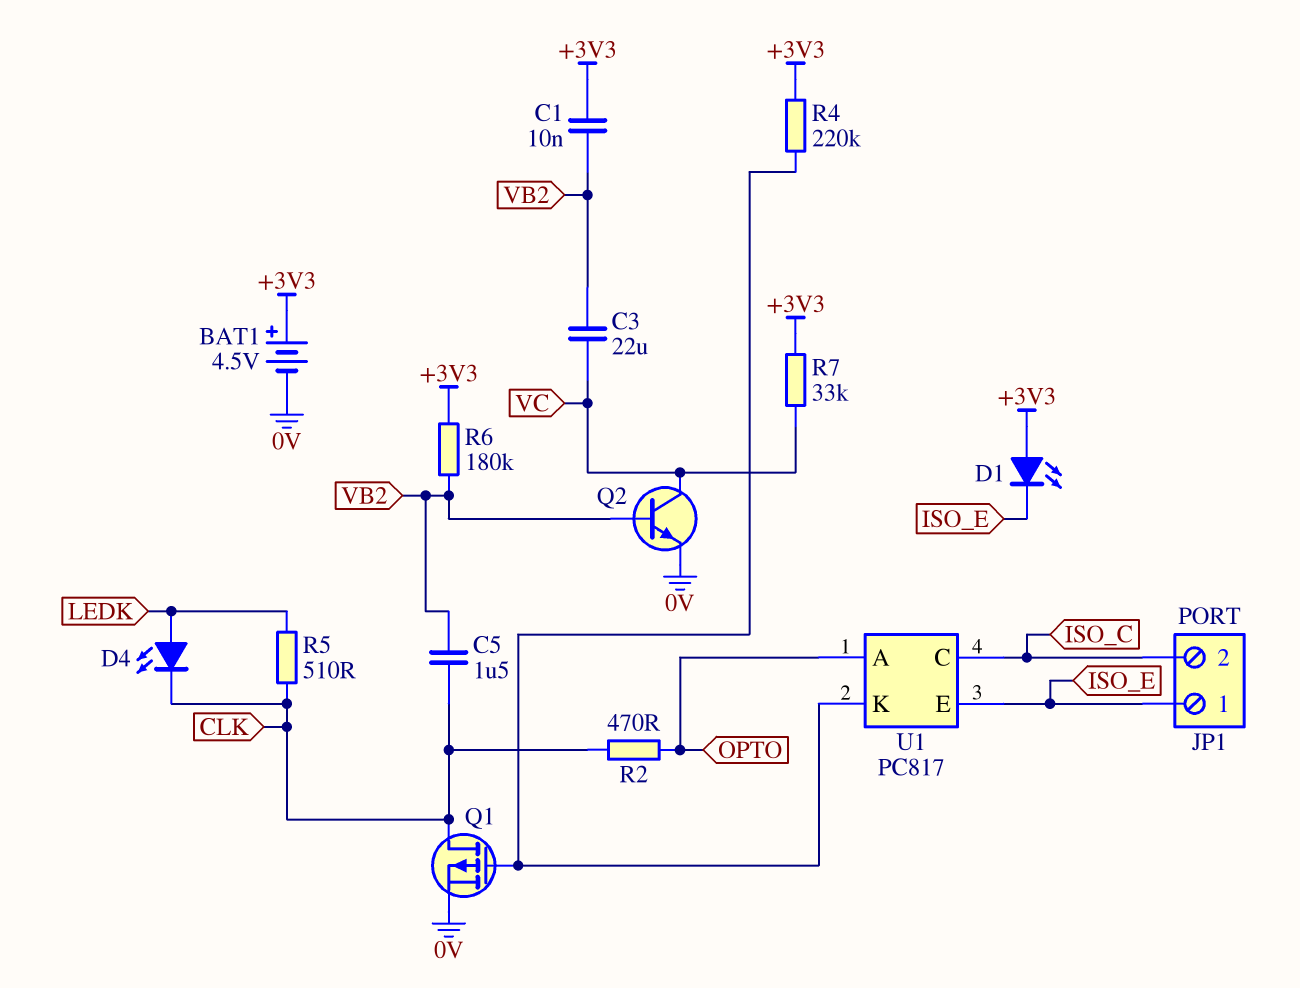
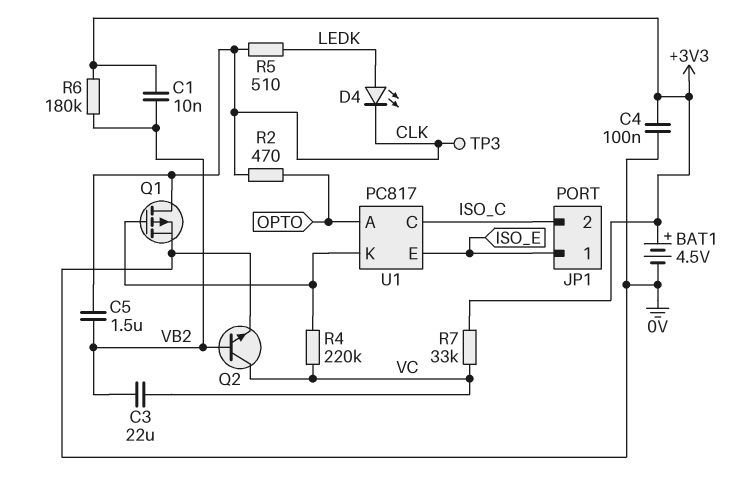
C4: none -> 100nF (+3V3, 0V)
D1: LED (A +3V3, K ISO_E) -> none
R4: 220k (+3V3, U1/K) -> 220k (U1/K, VC)
TP3: none -> test point (CLK)

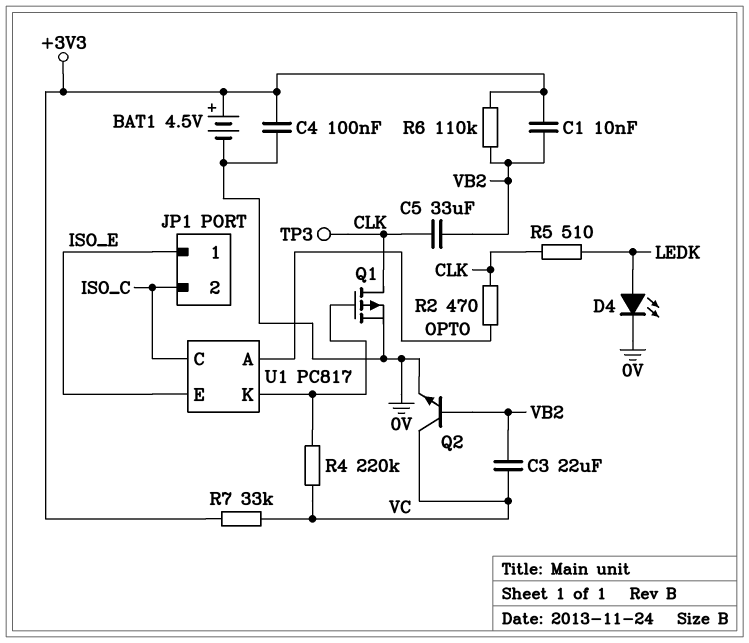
C5: 1.5uF (CLK, VB2) -> 33uF (CLK, VB2)
D4: LED (A LEDK, K CLK) -> LED (A LEDK, K 0V)
R6: 180k (+3V3, VB2) -> 110k (+3V3, VB2)

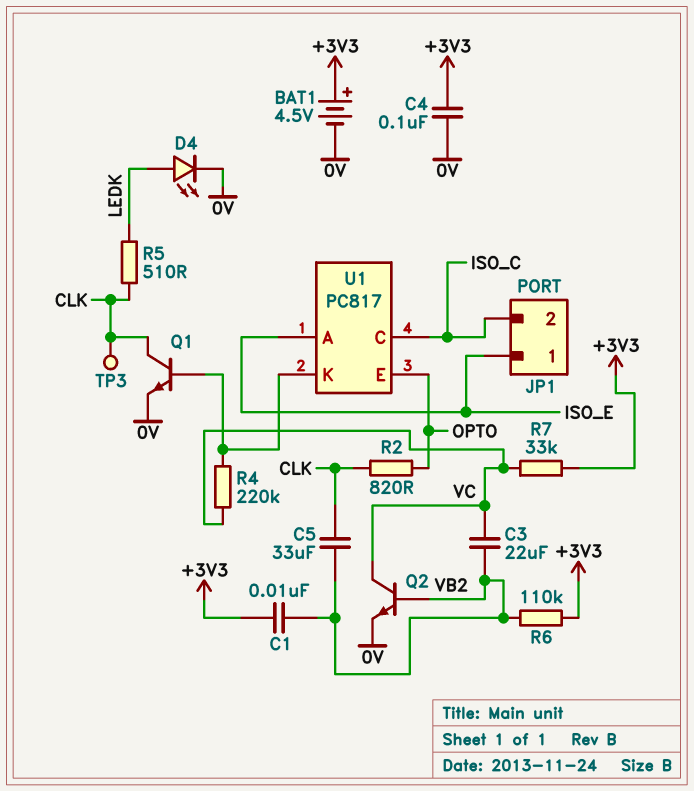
Q1: PMOS (G U1/K, D CLK, S 0V) -> NPN (B U1/K, C CLK, E 0V)
R2: 470 (CLK, OPTO) -> 820 (CLK, OPTO)
U1 pin A: OPTO -> ISO_E
U1 pin E: ISO_E -> OPTO

